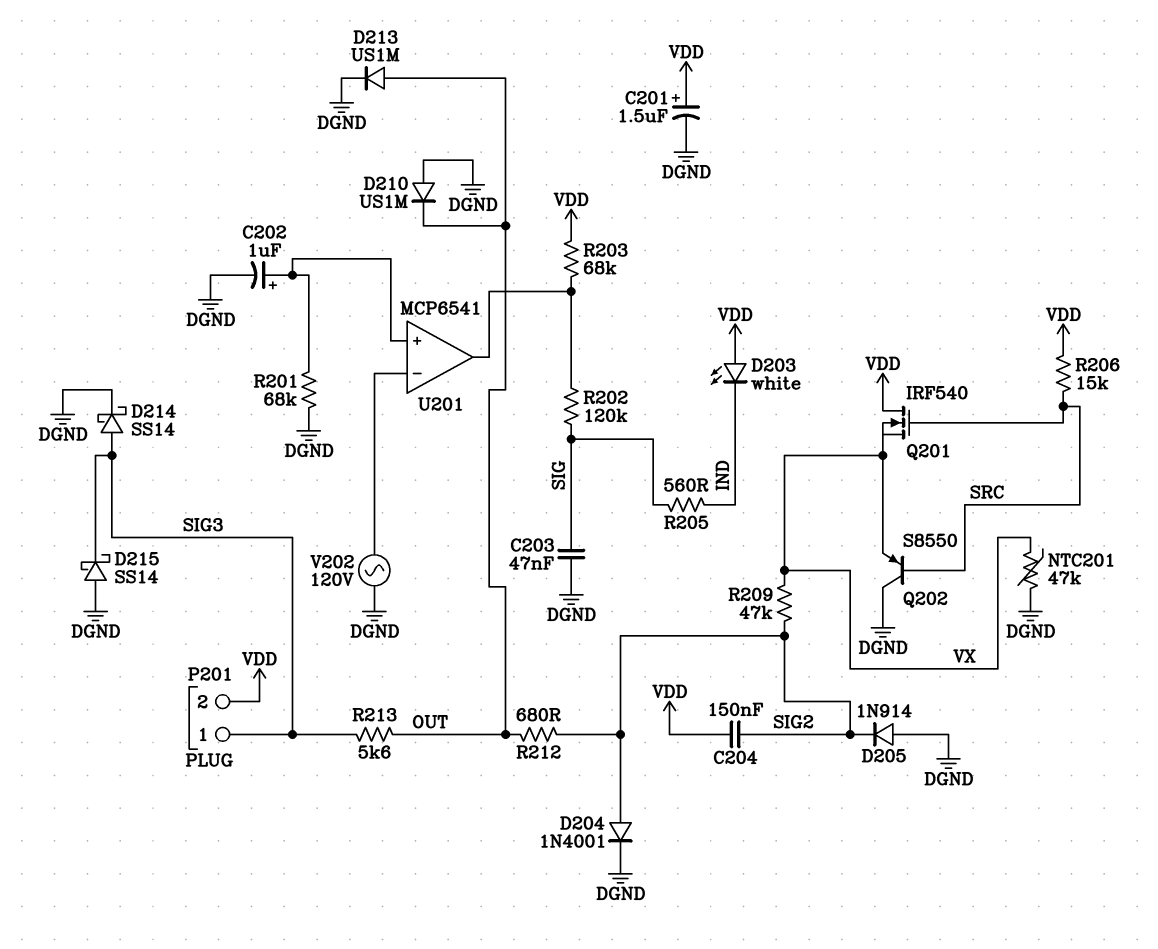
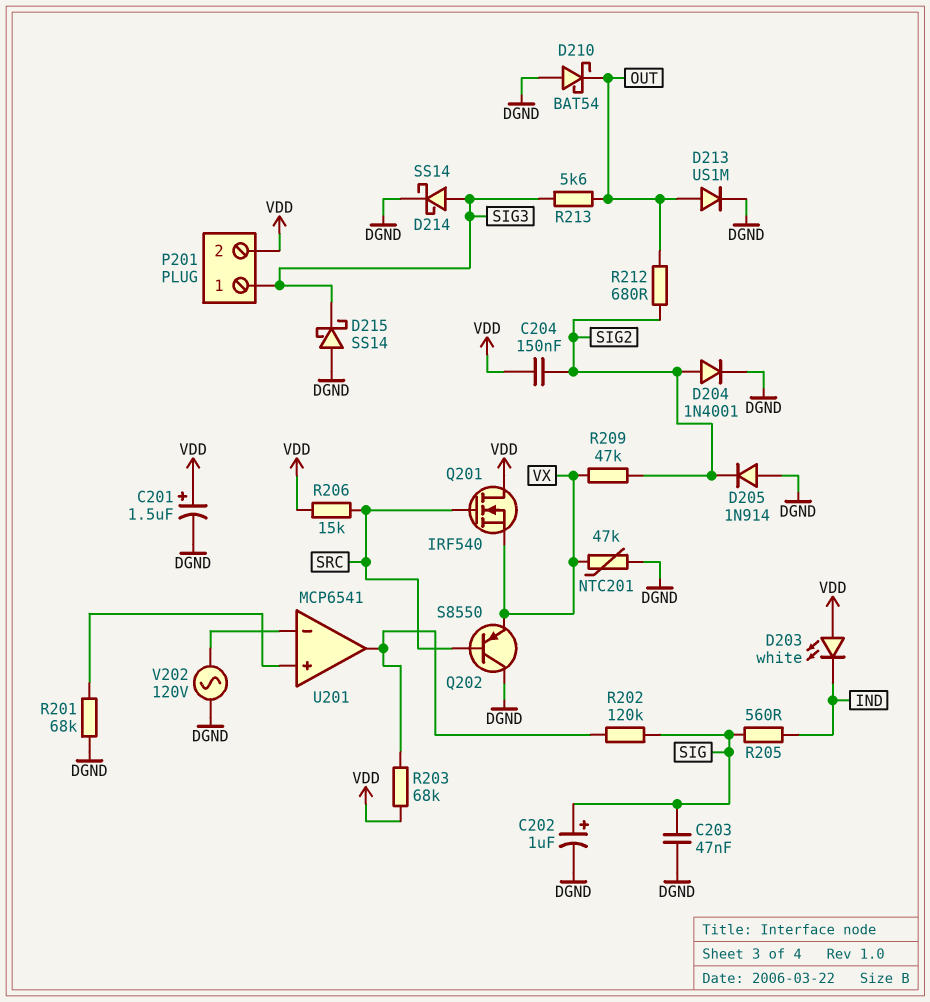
C202: 1uF (plus U201/in+, minus DGND) -> 1uF (plus SIG, minus DGND)
D210: diode US1M (A DGND, K OUT) -> schottky BAT54 (A DGND, K OUT)

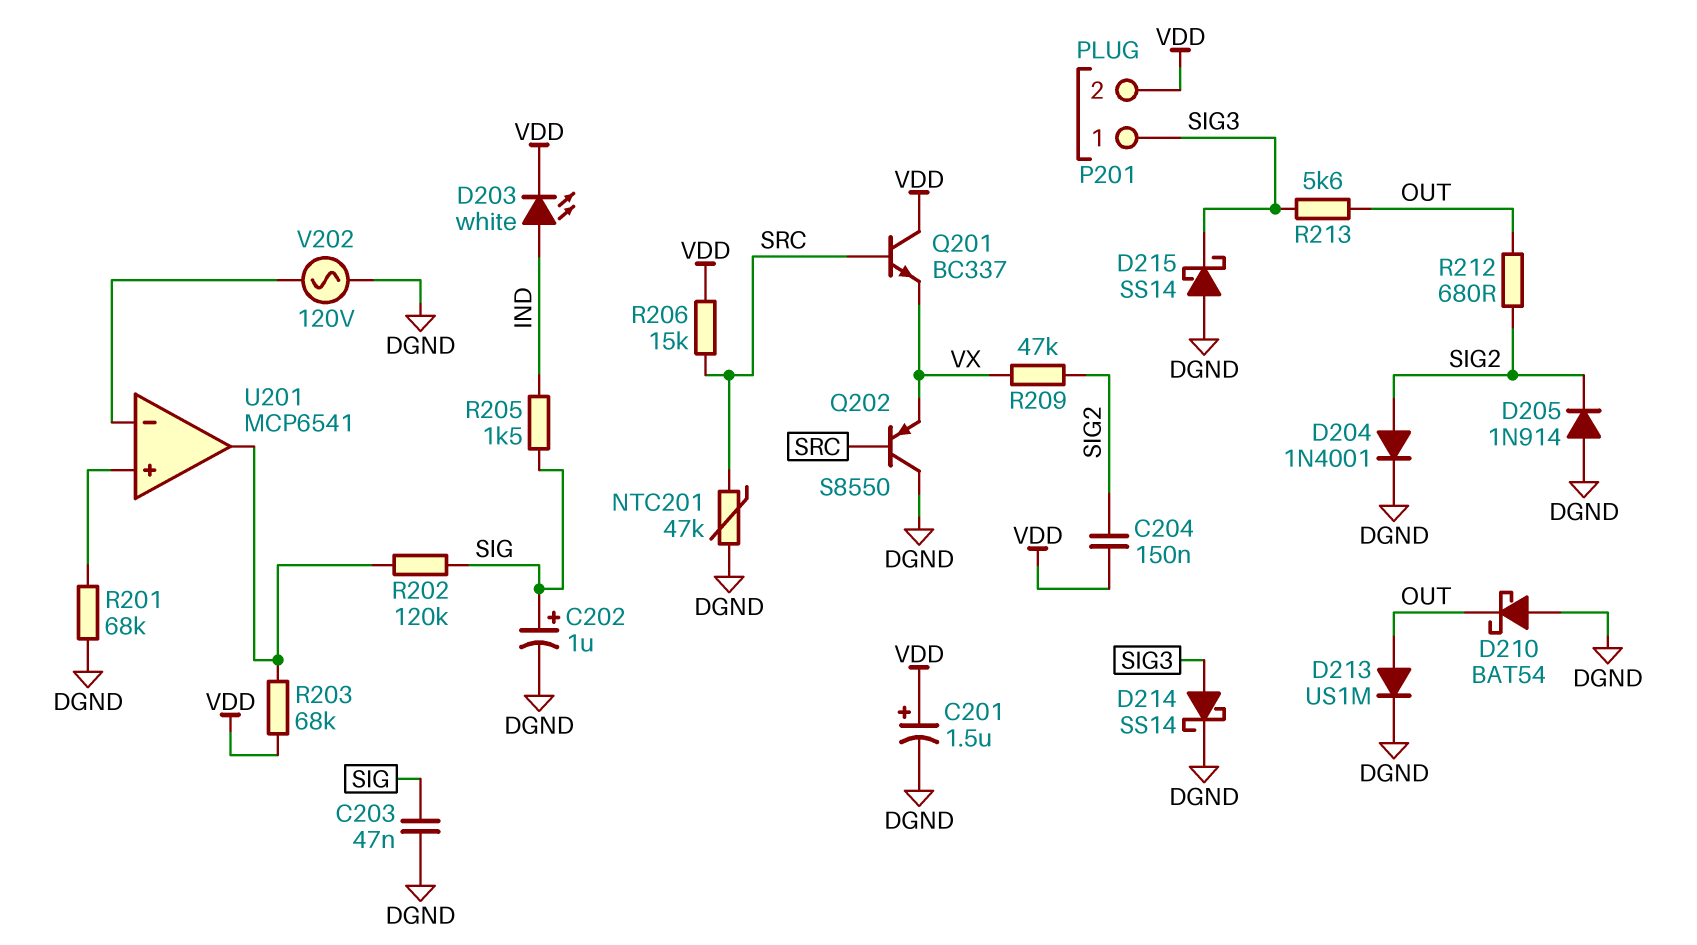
D203: LED white (A VDD, K IND) -> LED white (A IND, K VDD)
NTC201: 47k (DGND, VX) -> 47k (DGND, SRC)
Q201: NMOS IRF540 (G SRC, D VDD, S VX) -> NPN BC337 (B SRC, C VDD, E VX)
R205: 560 (IND, SIG) -> 1.5k (IND, SIG)

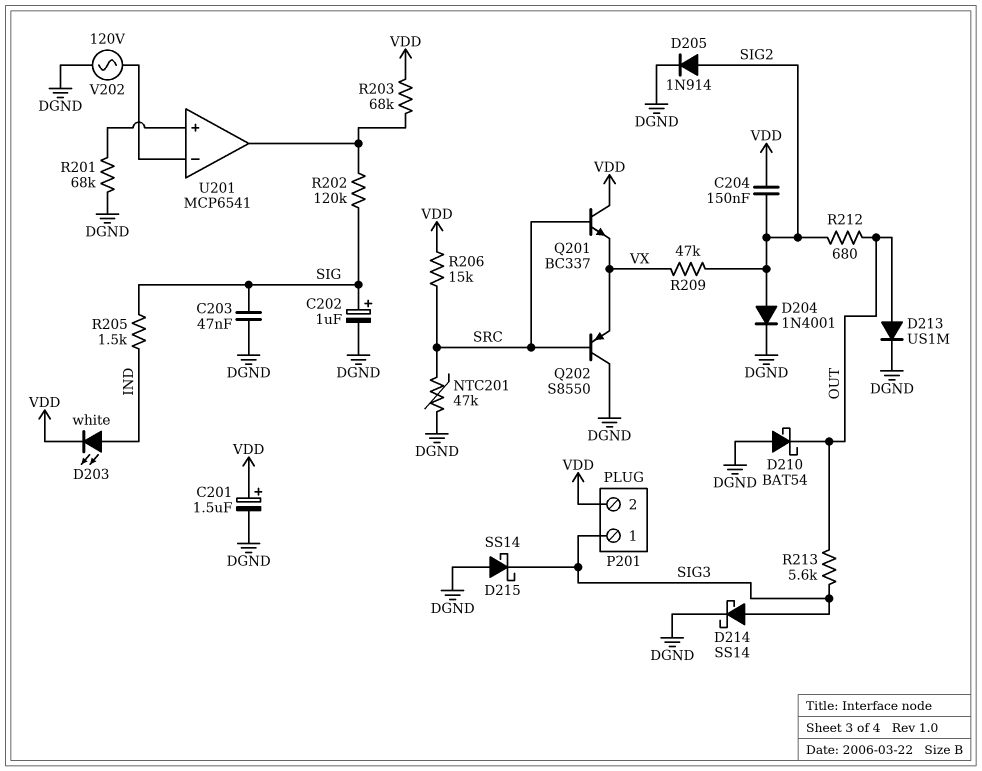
D205: diode 1N914 (A DGND, K SIG2) -> diode 1N914 (A SIG2, K DGND)

